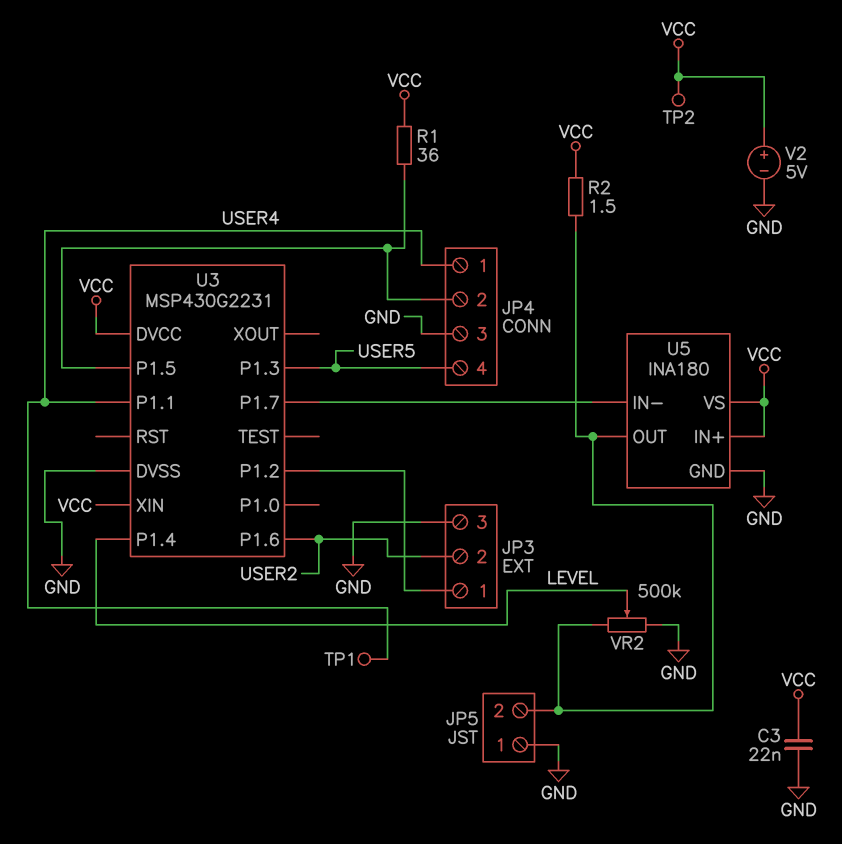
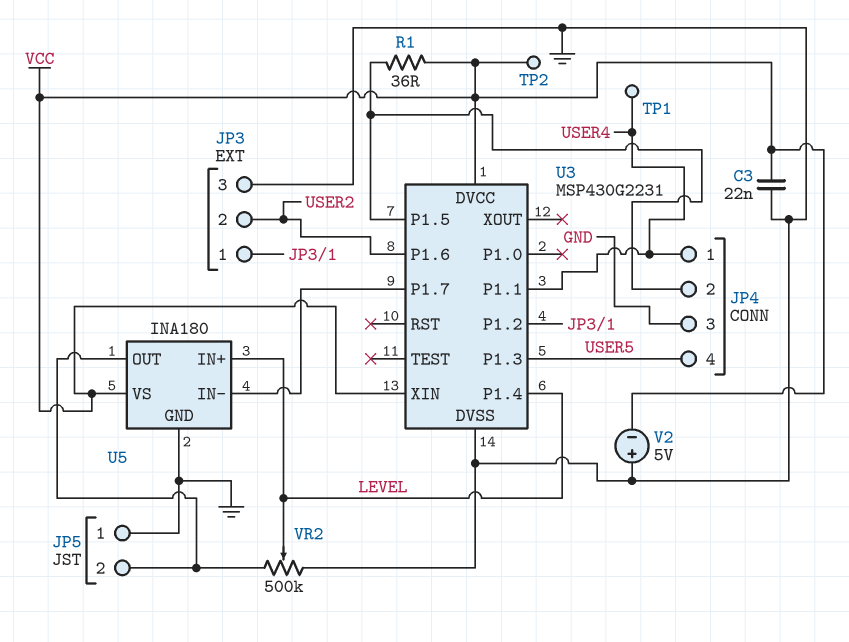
R2: 1.5 (JP5/2, VCC) -> none
U5 pin IN+: VCC -> LEVEL
V2: 5V (plus VCC, minus GND) -> 5V (plus GND, minus VCC)

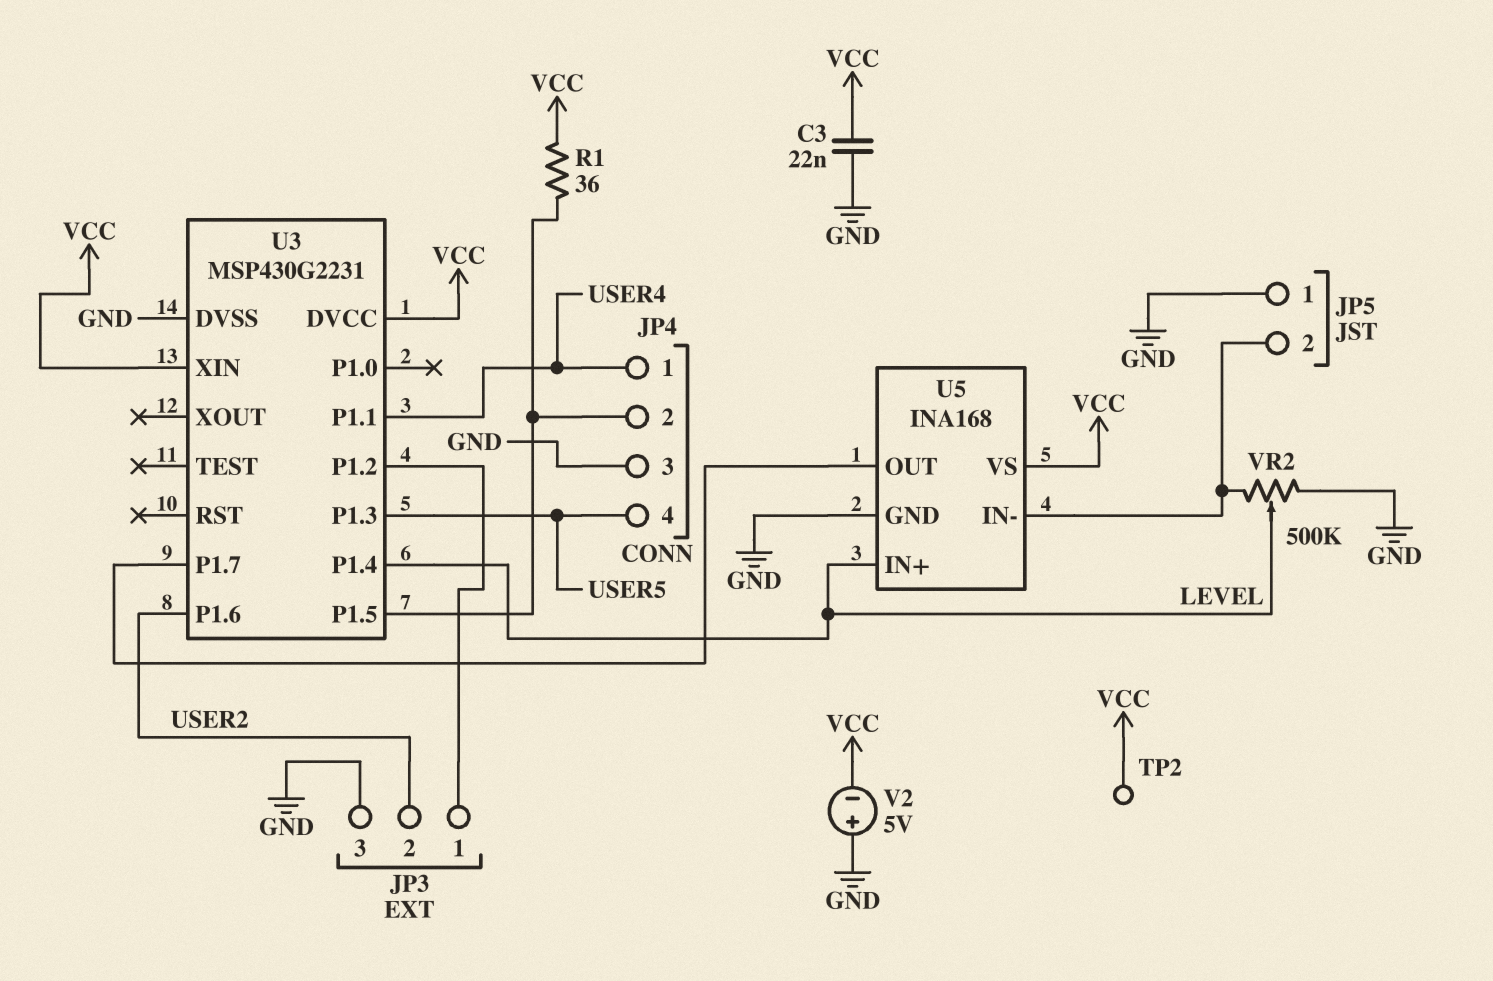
TP1: test point (USER4) -> none
U5: INA180 -> INA168
U5 pin IN-: U3/P1.7 -> JP5/2
U5 pin OUT: JP5/2 -> U3/P1.7

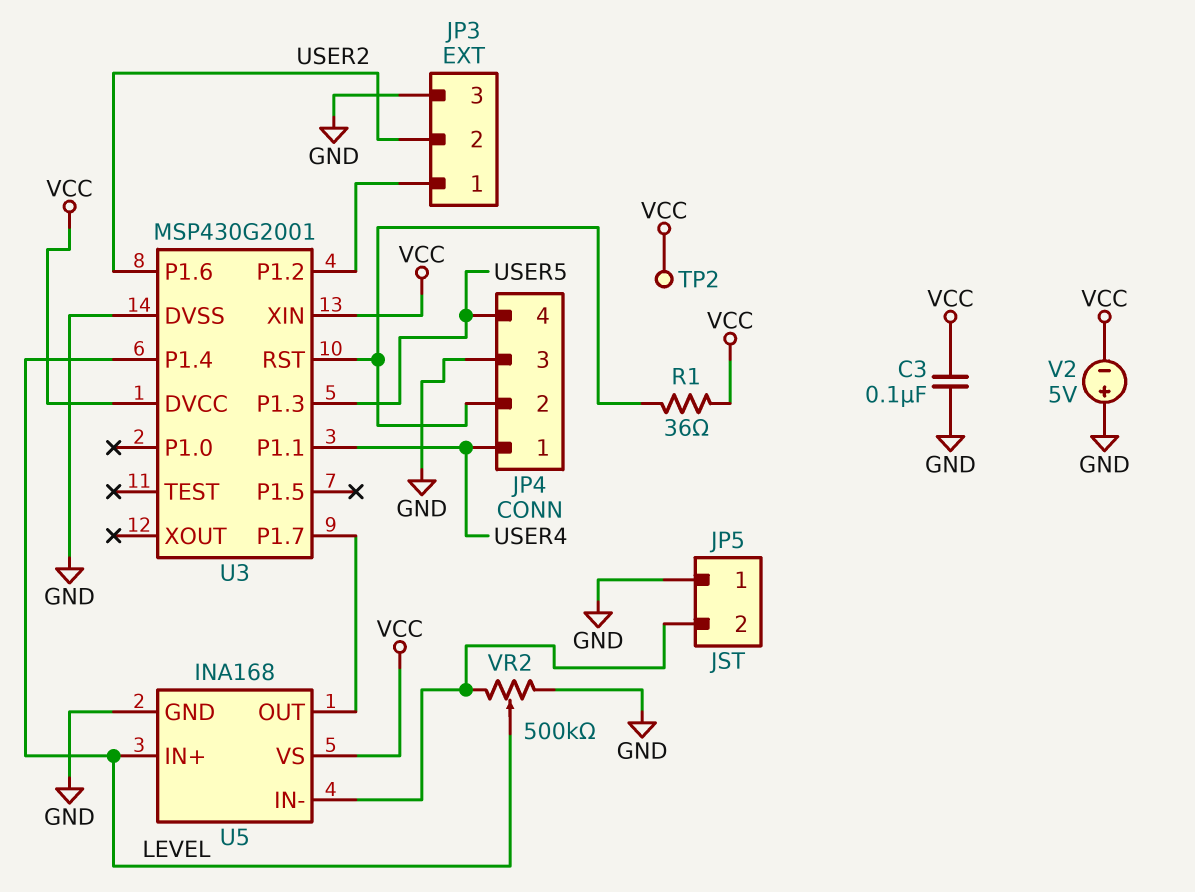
C3: 22nF (GND, VCC) -> 100nF (GND, VCC)
U3: MSP430G2231 -> MSP430G2001
U3 pin P1.5: JP4/2 -> none
U3 pin RST: none -> JP4/2

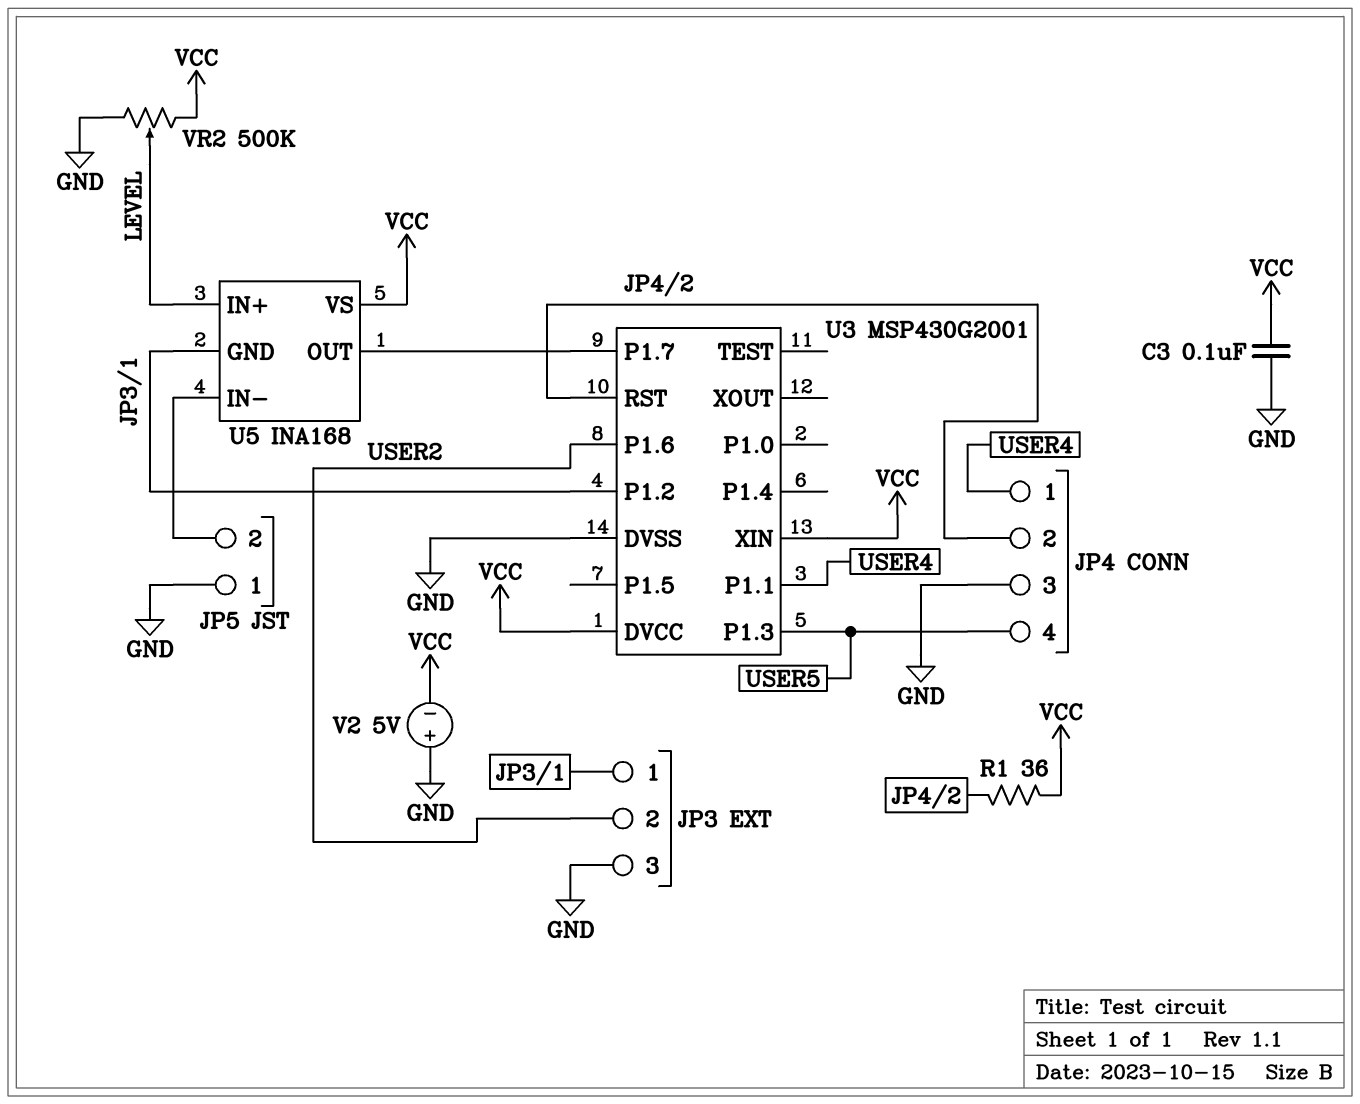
TP2: test point (VCC) -> none
U3 pin P1.4: LEVEL -> none
U5 pin GND: GND -> JP3/1
VR2: 500k (GND, JP5/2, wiper LEVEL) -> 500k (GND, VCC, wiper LEVEL)

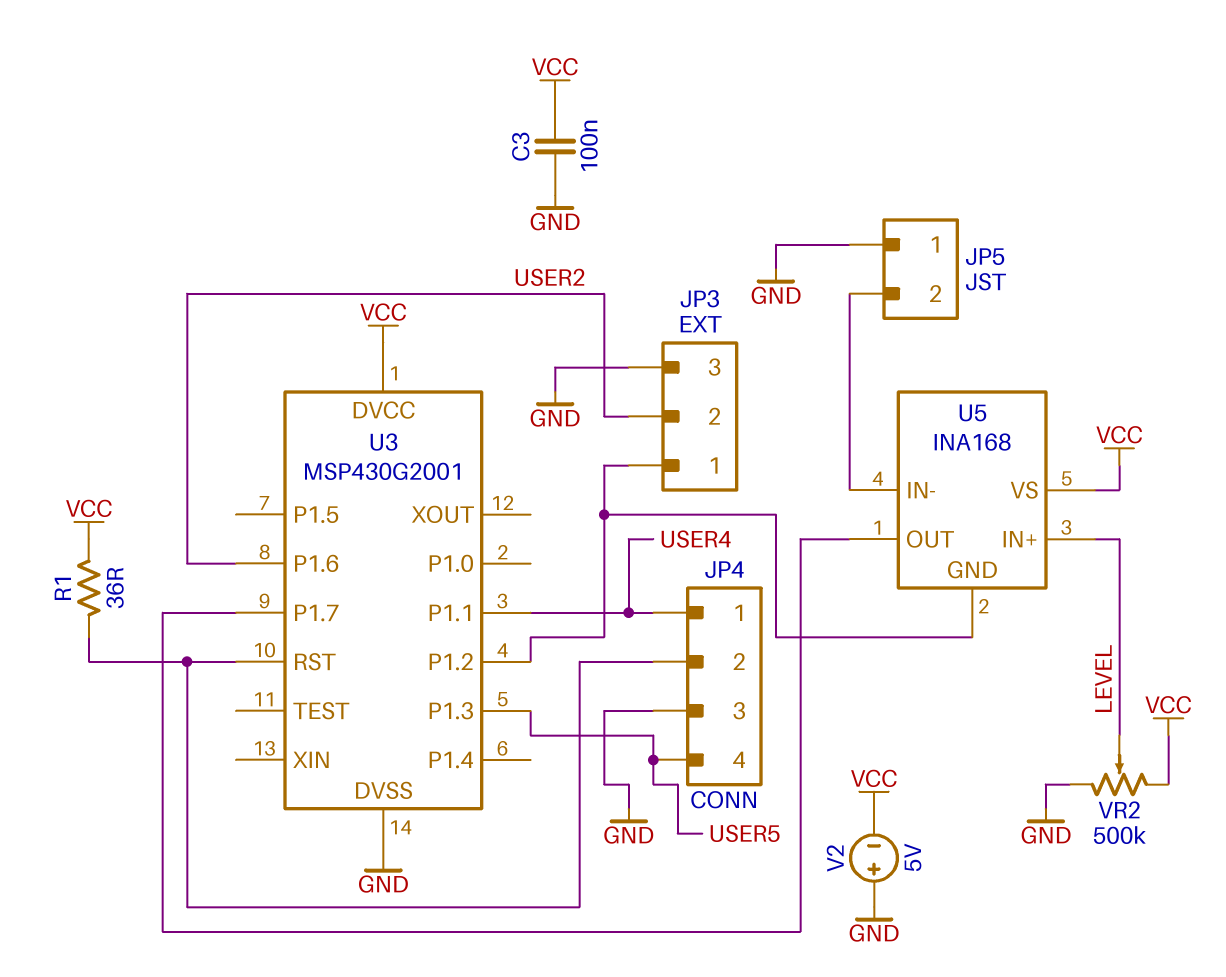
U3 pin XIN: VCC -> none

